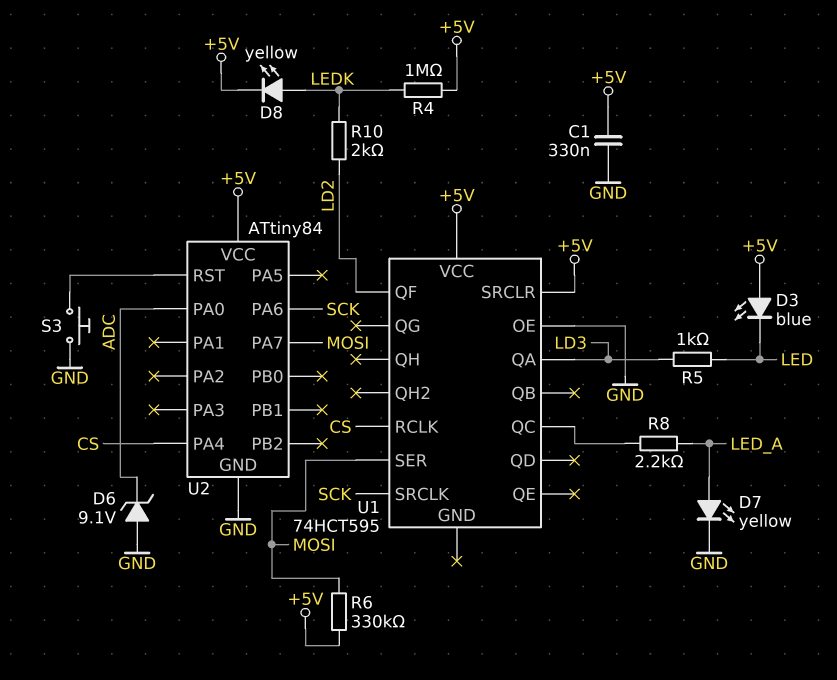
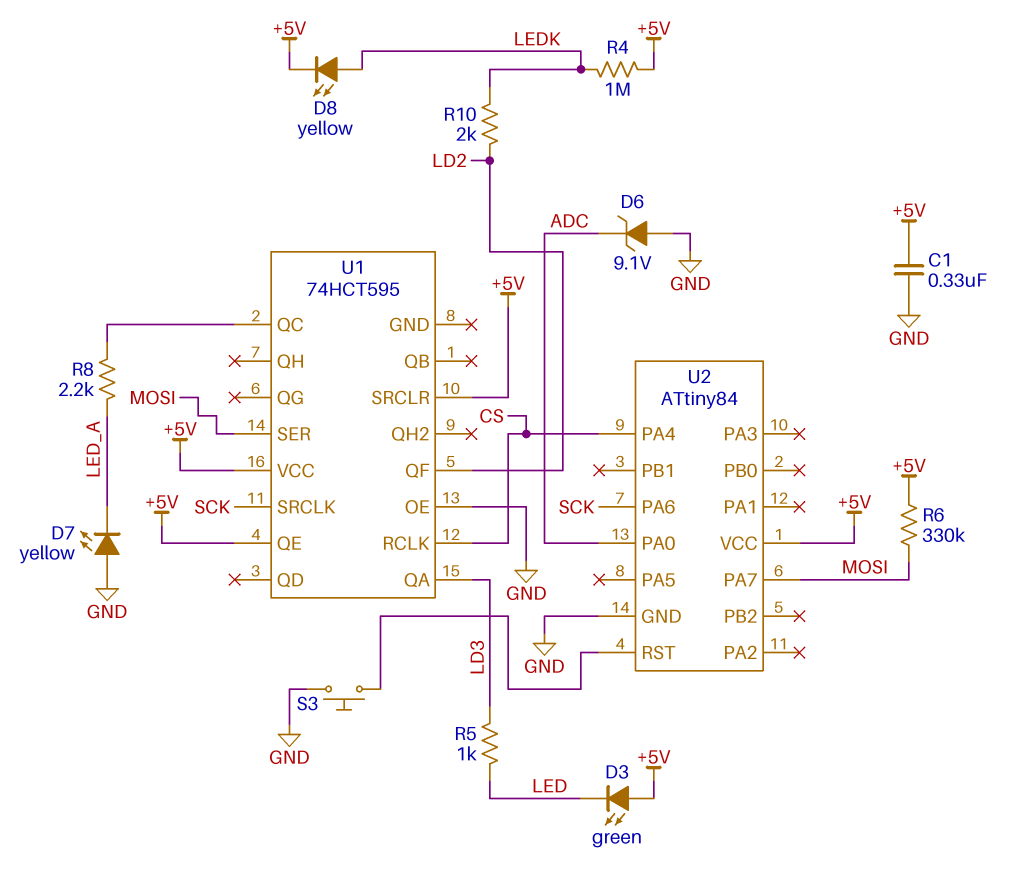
D3: LED blue (A +5V, K LED) -> LED green (A +5V, K LED)
D7: LED yellow (A LED_A, K GND) -> LED yellow (A GND, K LED_A)
U1 pin QE: none -> +5V

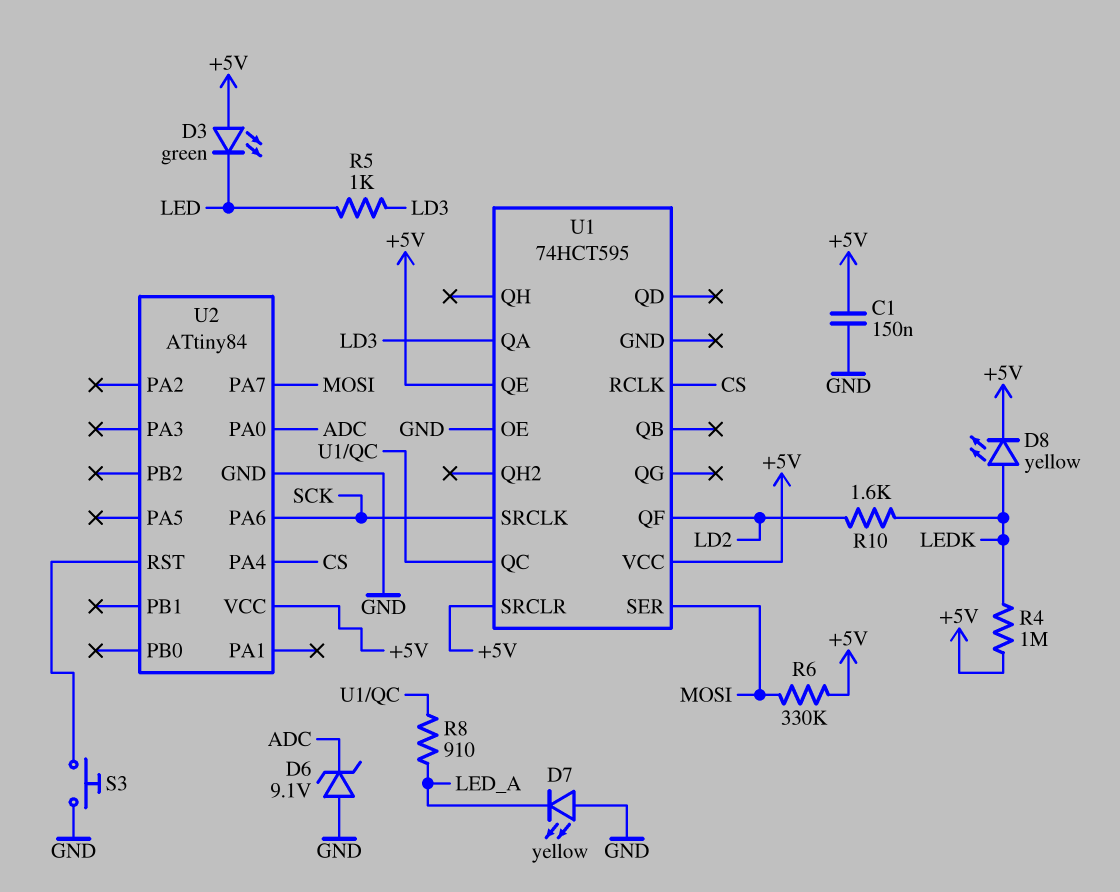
C1: 330nF (+5V, GND) -> 150nF (+5V, GND)
R8: 2.2k (LED_A, U1/QC) -> 910 (LED_A, U1/QC)
R10: 2k (LD2, LEDK) -> 1.6k (LD2, LEDK)

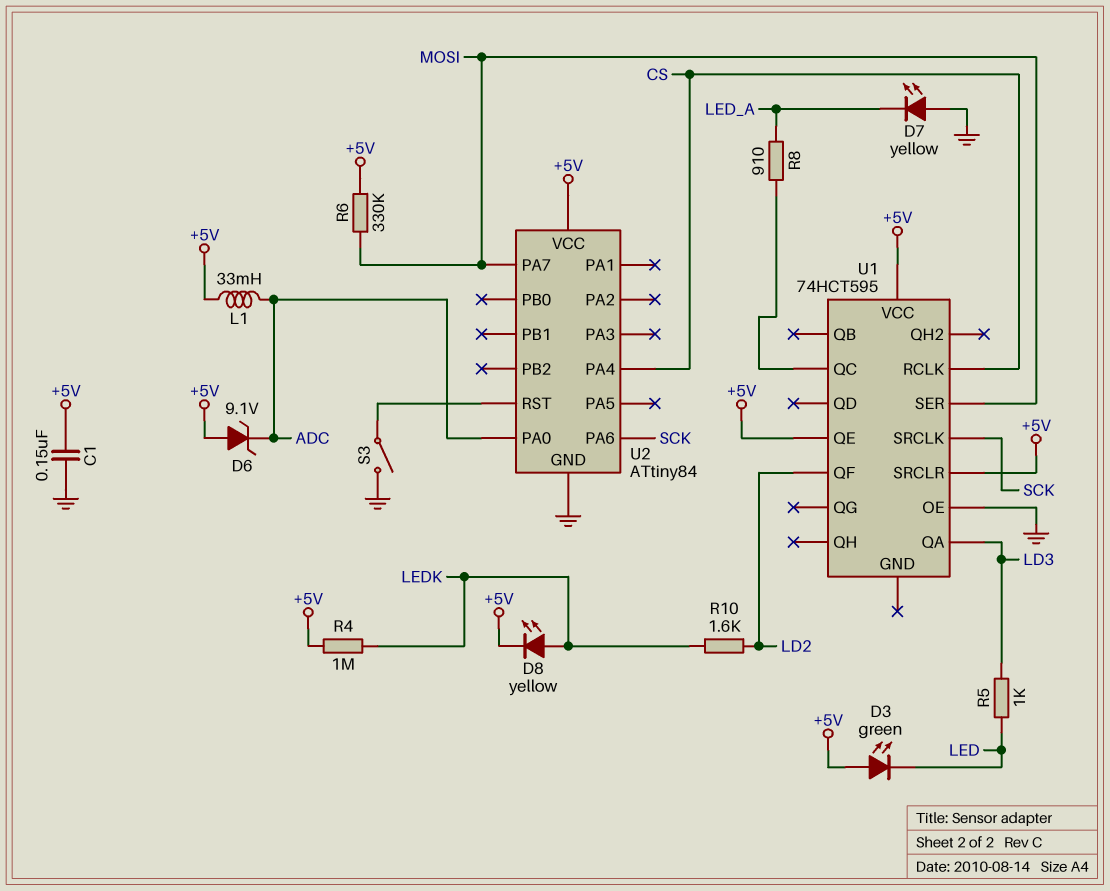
D6: zener 9.1V (A GND, K ADC) -> zener 9.1V (A +5V, K ADC)
L1: none -> 33mH (+5V, ADC)
S3: button (GND, U2/RST) -> switch (GND, U2/RST)

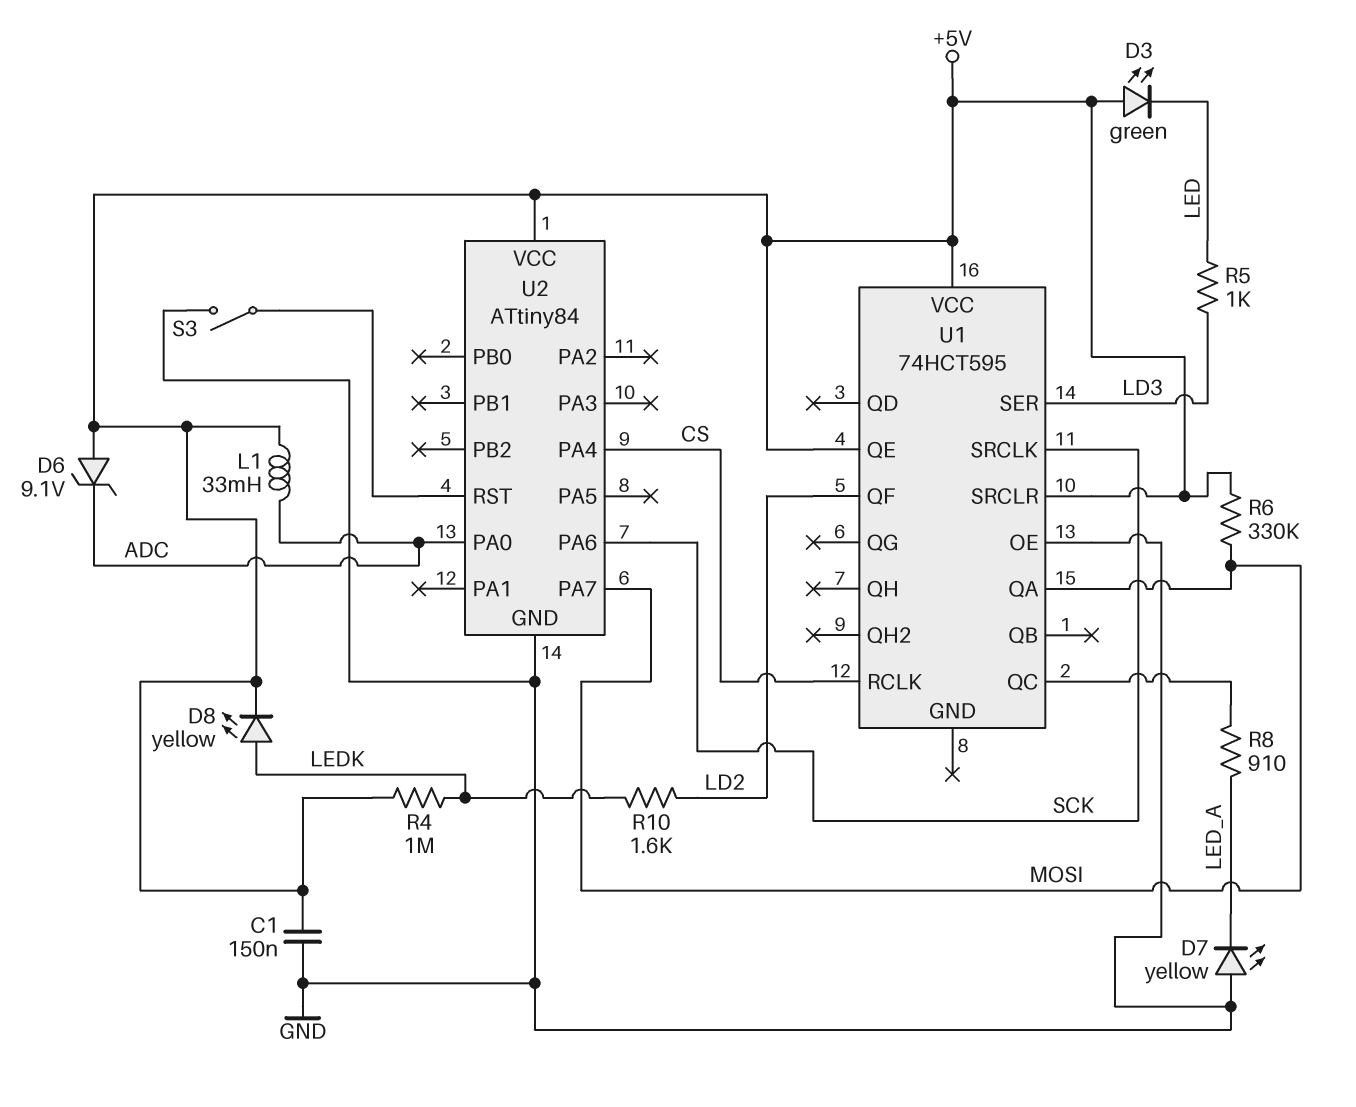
U1 pin QA: LD3 -> MOSI
U1 pin SER: MOSI -> LD3

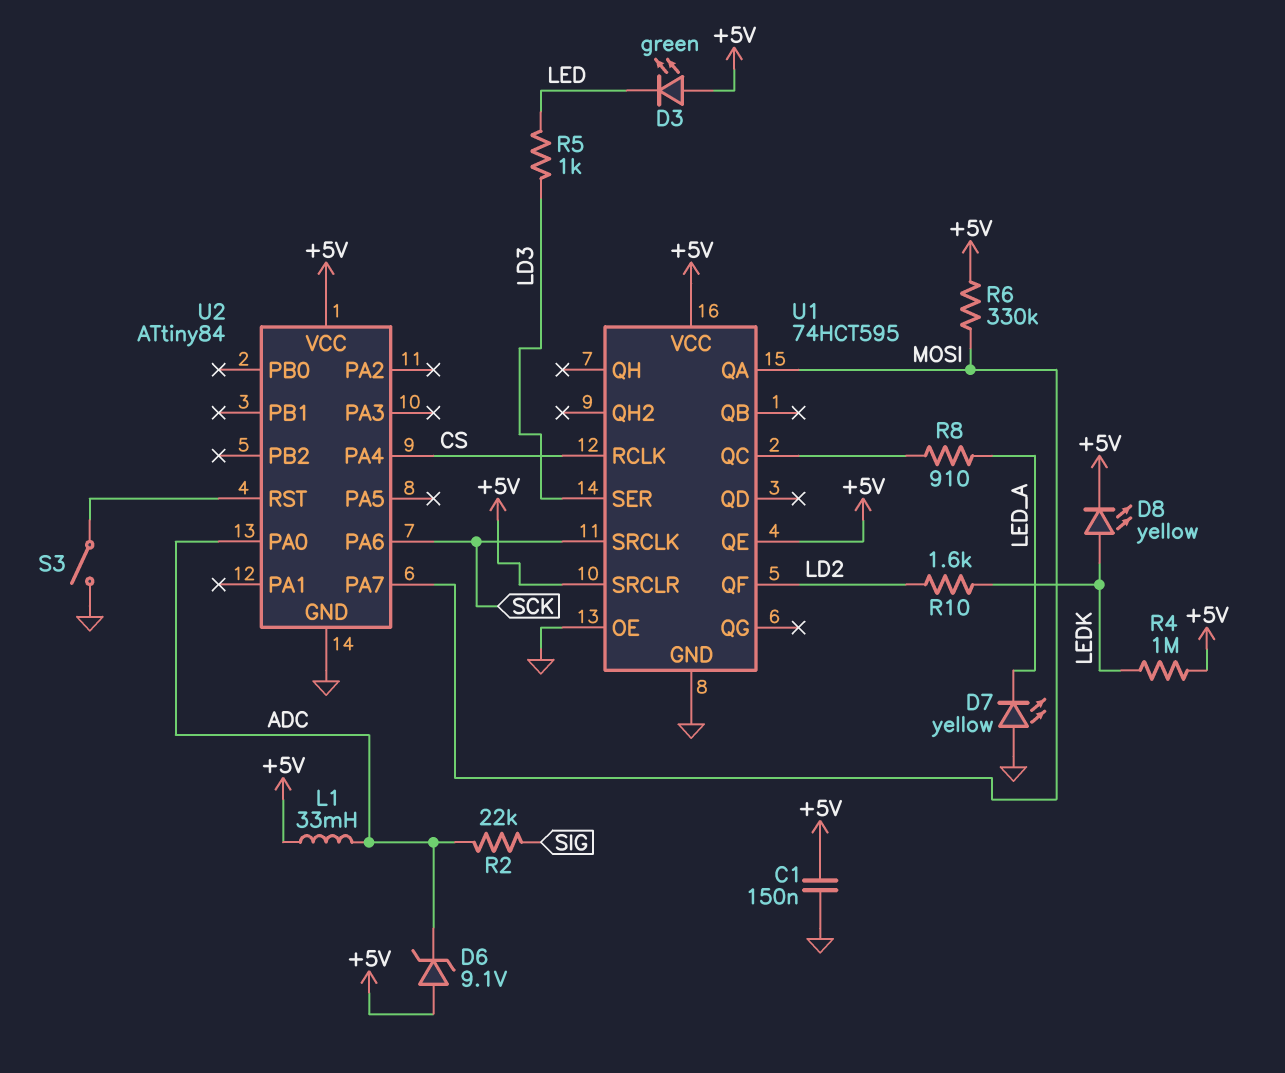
R2: none -> 22k (ADC, SIG)
U1 pin GND: none -> GND

